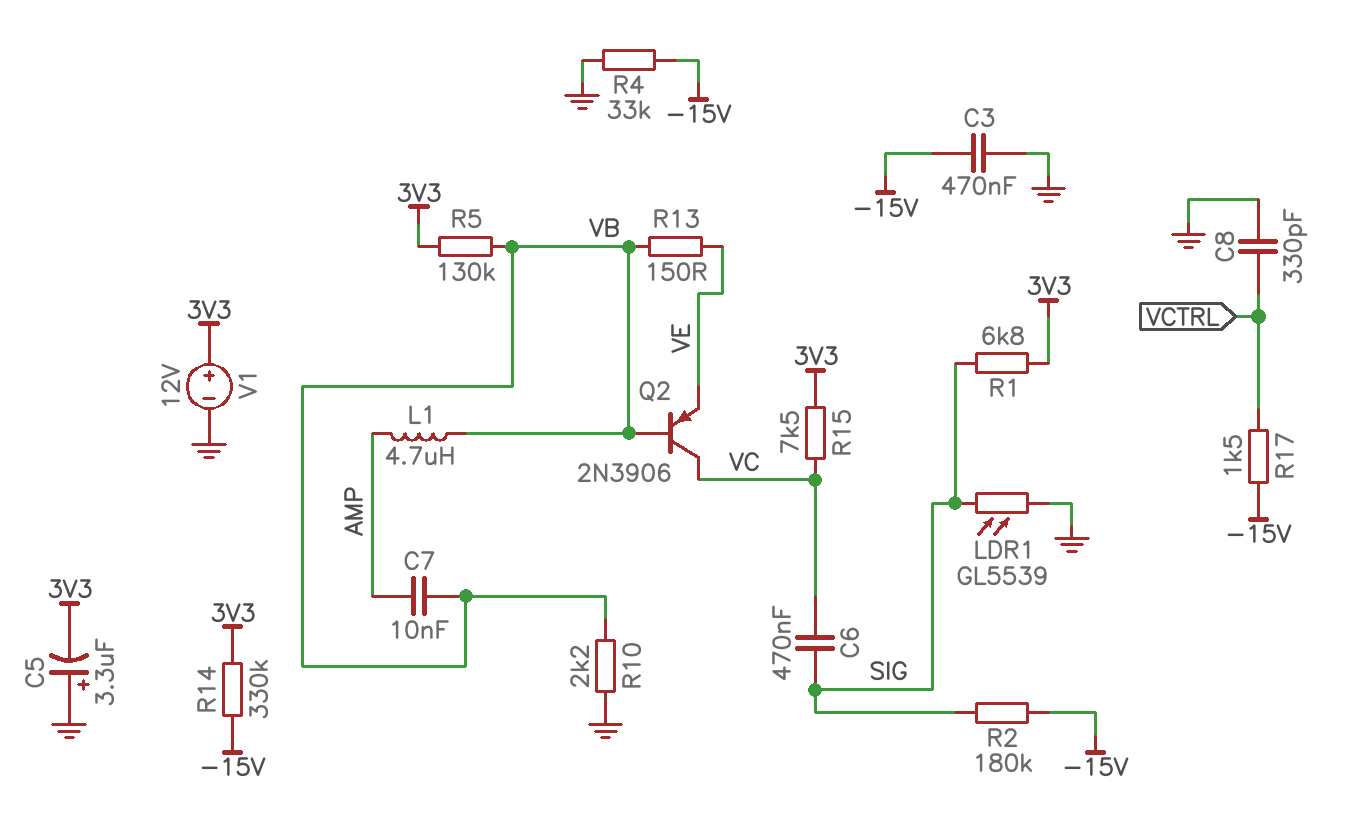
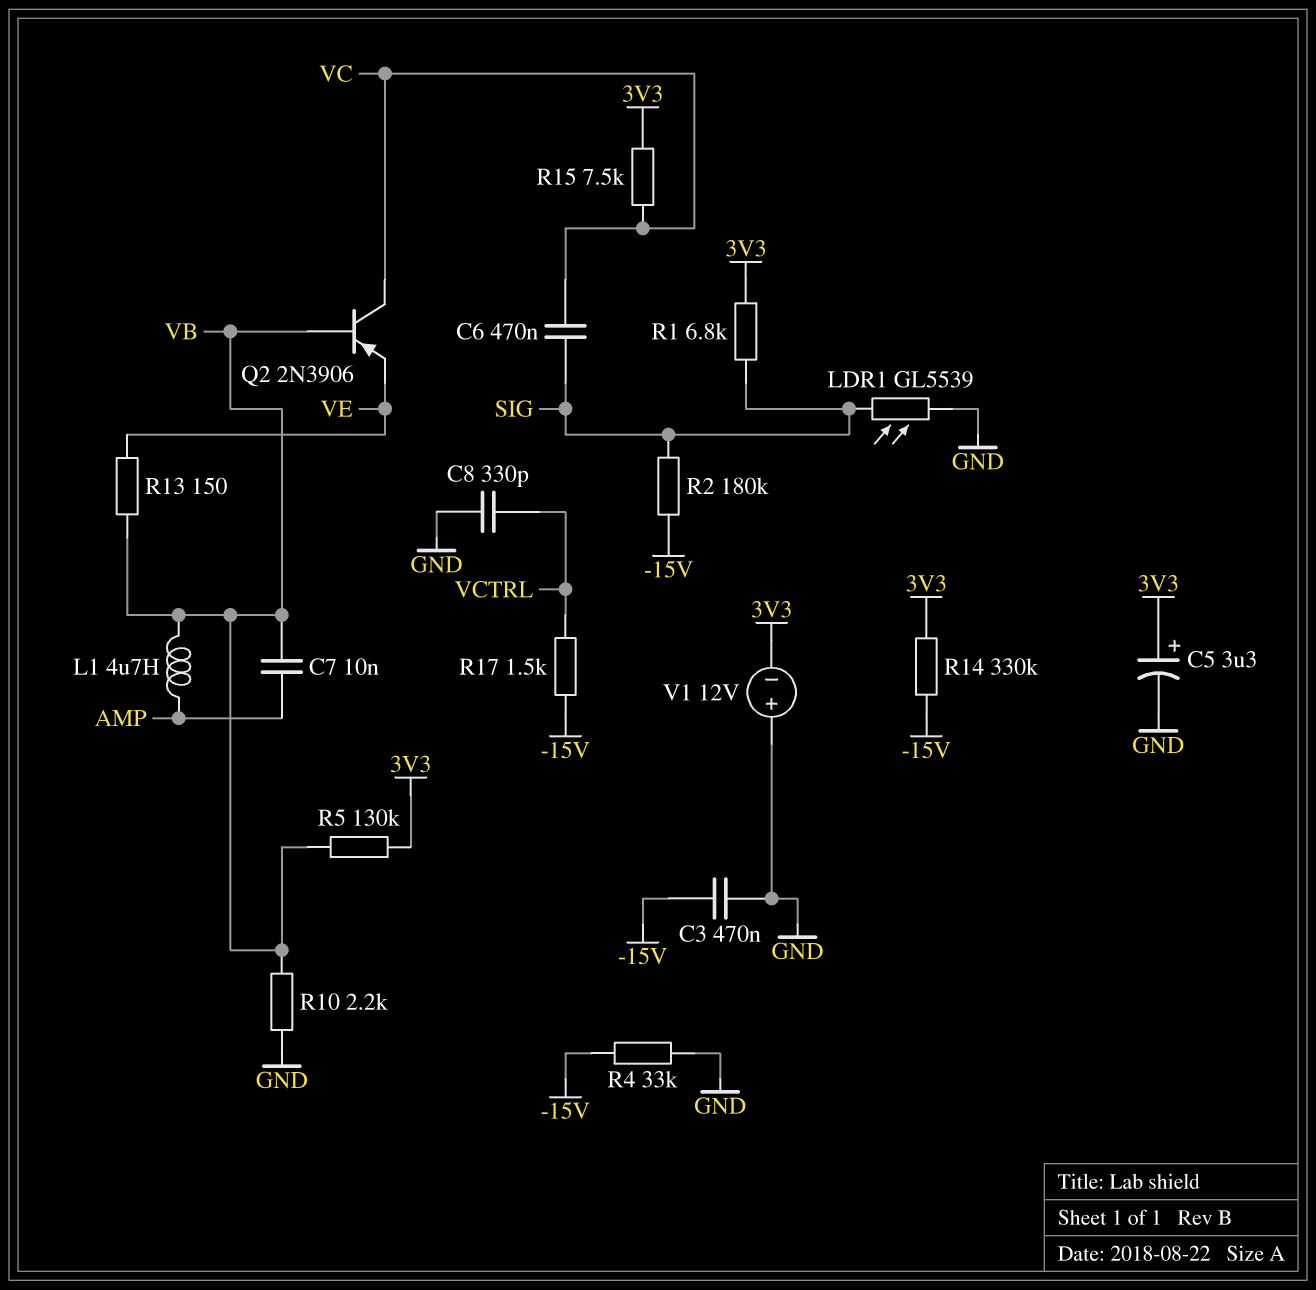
C5: 3.3uF (plus GND, minus 3V3) -> 3.3uF (plus 3V3, minus GND)
V1: 12V (plus 3V3, minus GND) -> 12V (plus GND, minus 3V3)

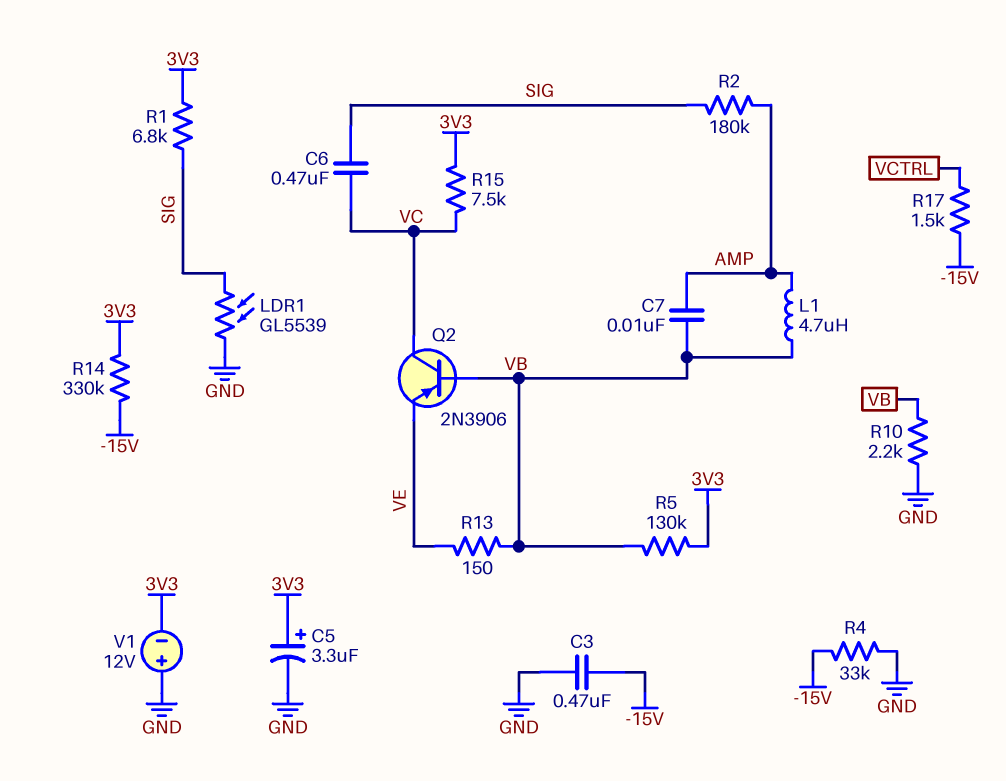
C8: 330pF (GND, VCTRL) -> none
R2: 180k (-15V, SIG) -> 180k (AMP, SIG)

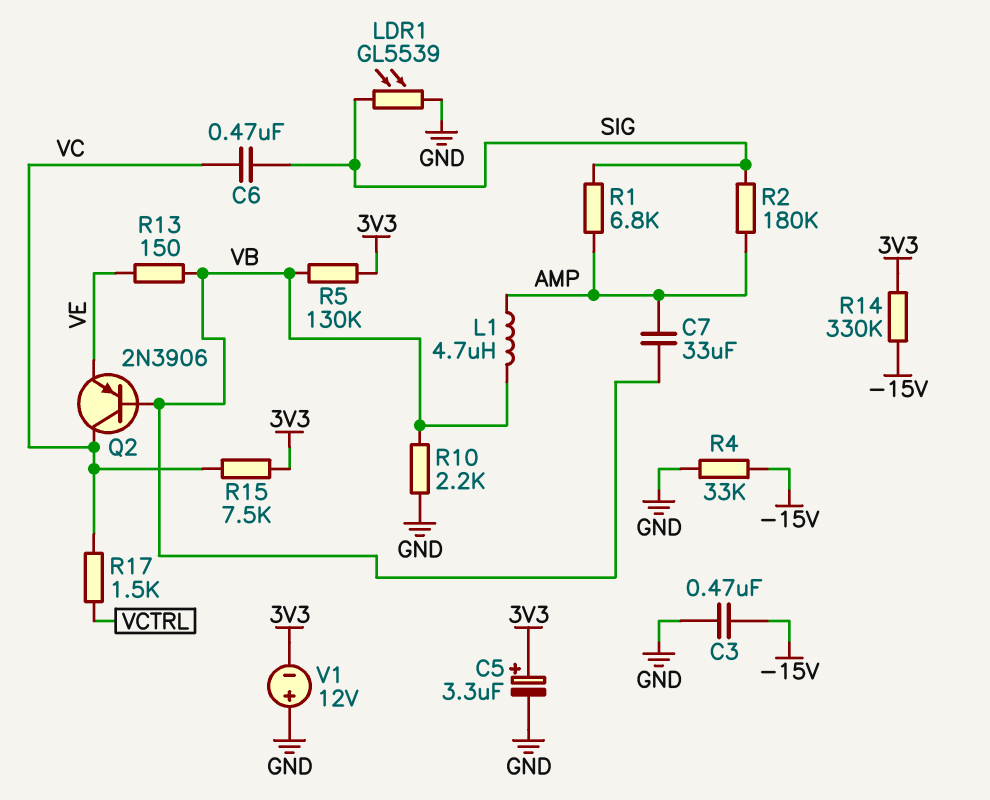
C7: 10nF (AMP, VB) -> 33uF (AMP, VB)
R1: 6.8k (3V3, SIG) -> 6.8k (AMP, SIG)
R17: 1.5k (-15V, VCTRL) -> 1.5k (VC, VCTRL)

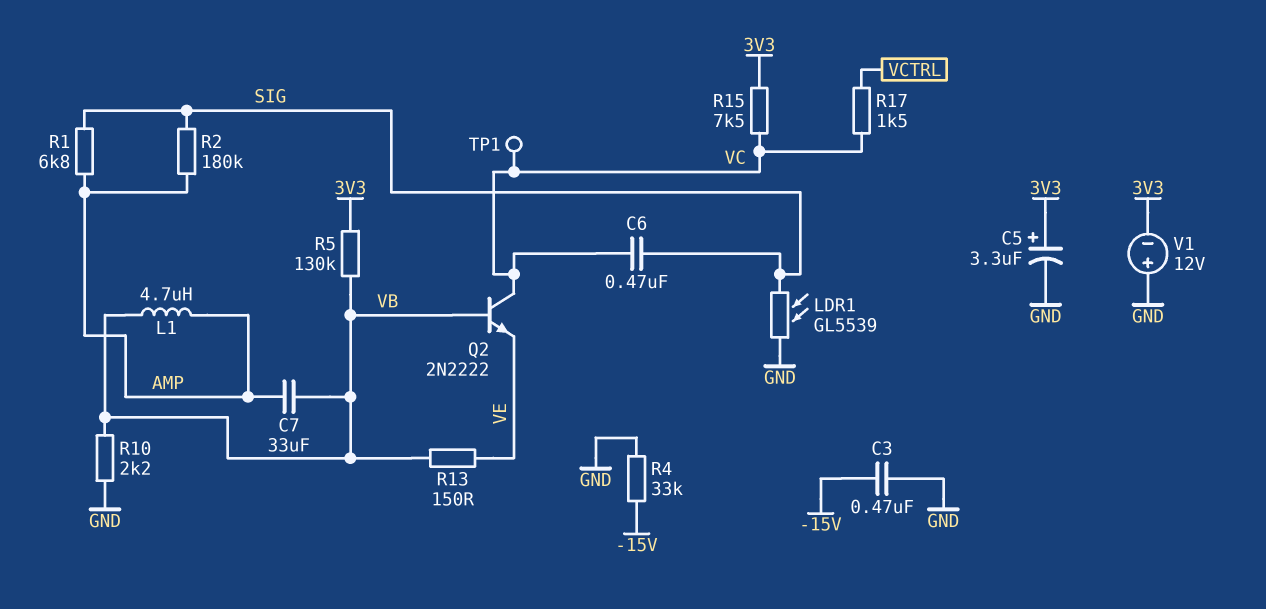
Q2: PNP 2N3906 (B VB, C VC, E VE) -> NPN 2N2222 (B VB, C VC, E VE)
R14: 330k (-15V, 3V3) -> none
TP1: none -> test point (VC)

